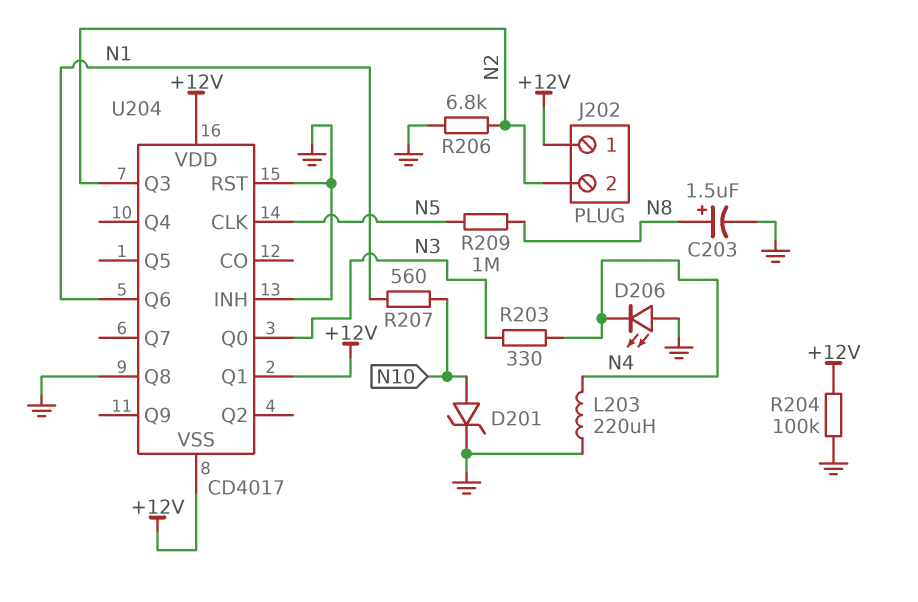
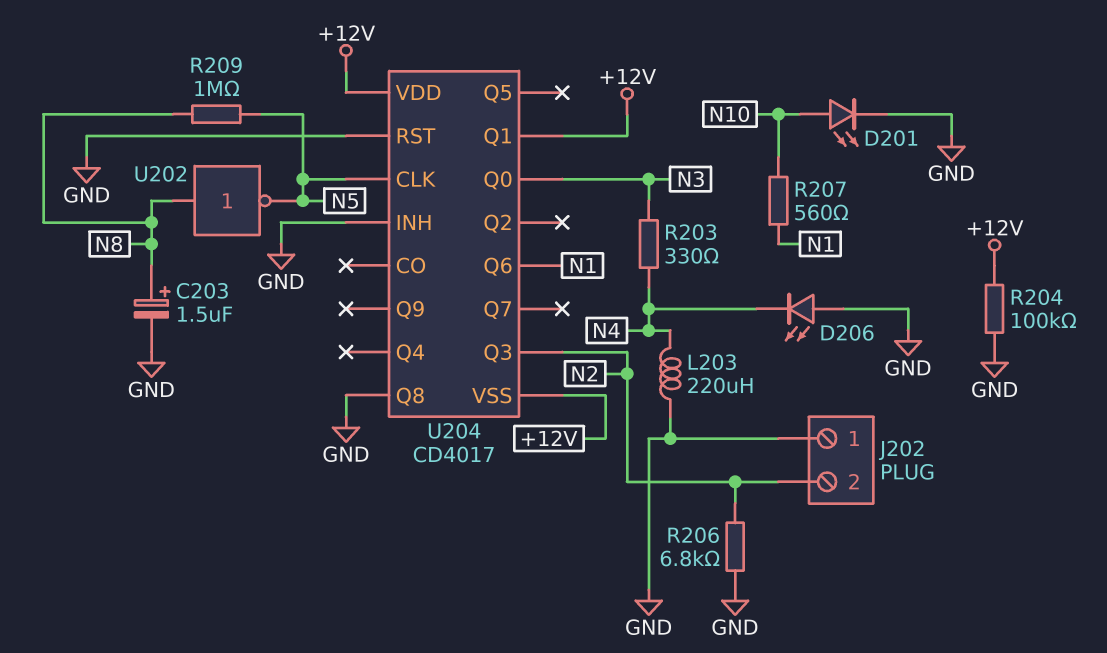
D201: zener (A N10, K GND) -> LED (A N10, K GND)
J202 pin 1: +12V -> GND
U202: none -> NOT (in N8, out N5)

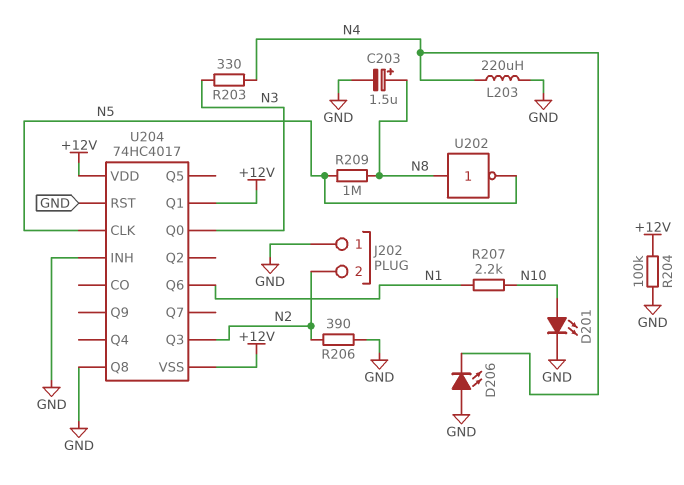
R206: 6.8k (GND, N2) -> 390 (GND, N2)
R207: 560 (N1, N10) -> 2.2k (N1, N10)
U204: CD4017 -> 74HC4017

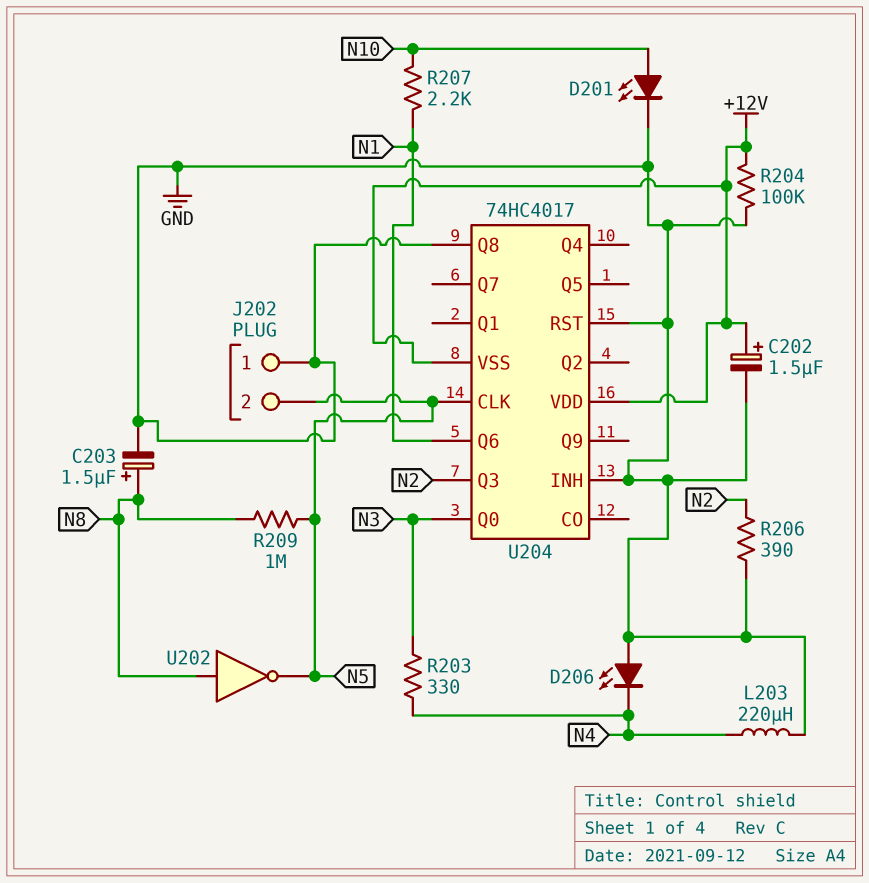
C202: none -> 1.5uF (plus +12V, minus GND)
J202 pin 2: N2 -> N5
U204 pin Q1: +12V -> none

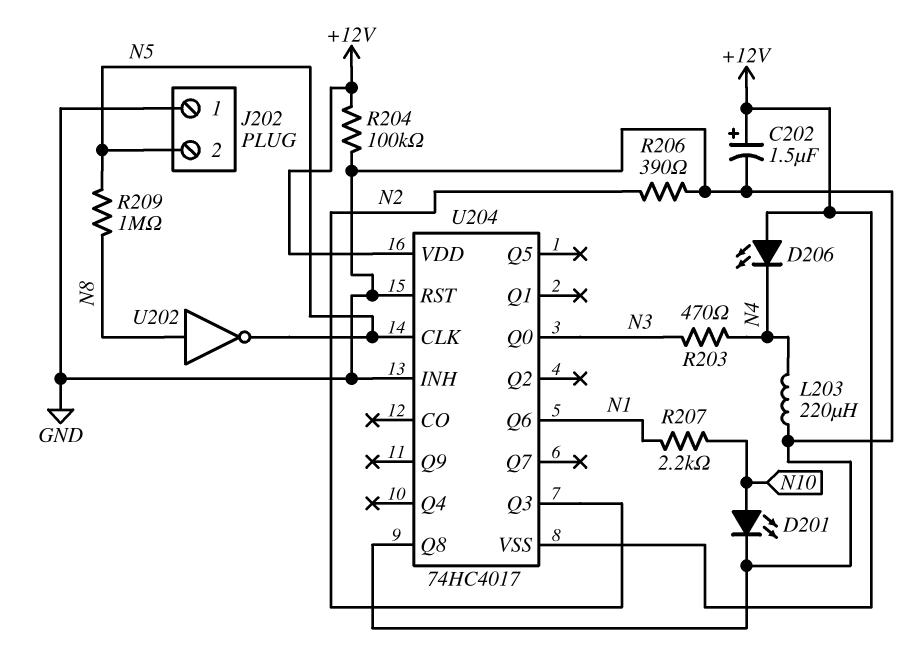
C203: 1.5uF (plus N8, minus GND) -> none
D206: LED (A GND, K N4) -> LED (A +12V, K N4)
R203: 330 (N3, N4) -> 470 (N3, N4)

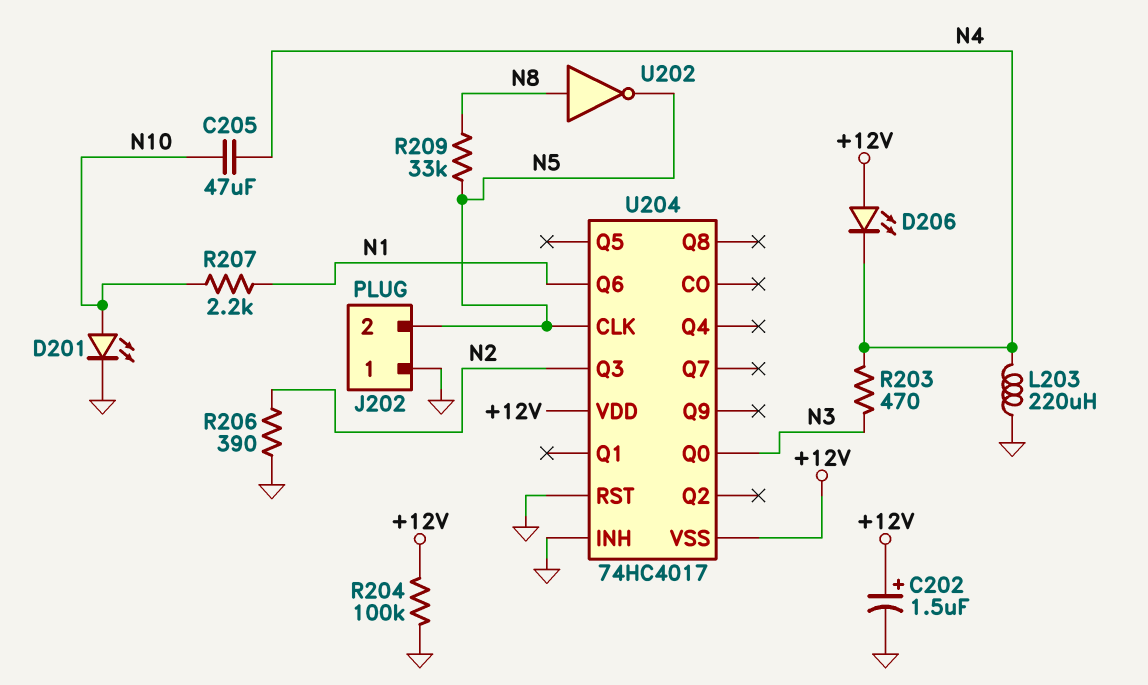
C205: none -> 47uF (N4, N10)
R209: 1M (N5, N8) -> 33k (N5, N8)
U204 pin Q8: GND -> none

